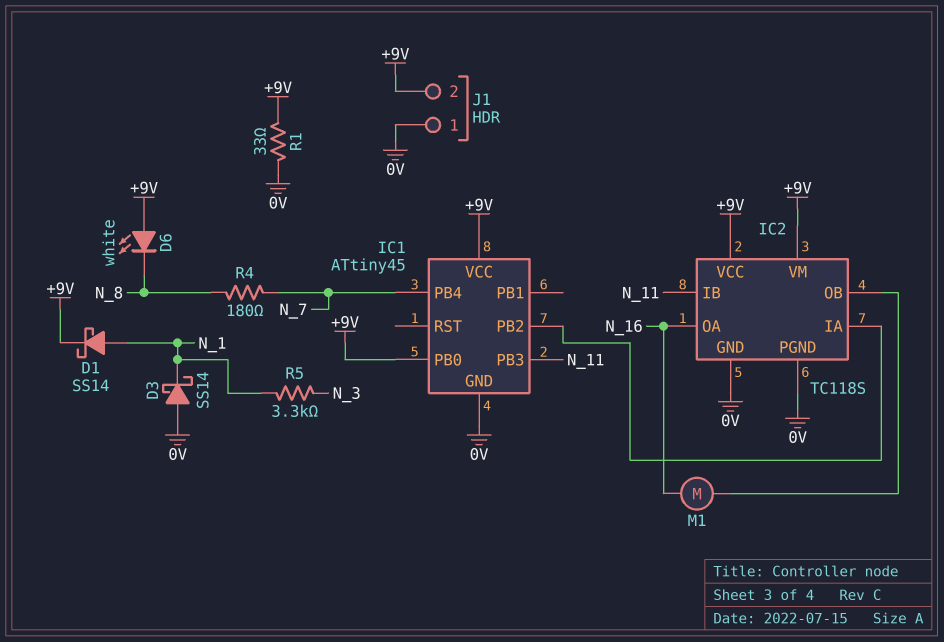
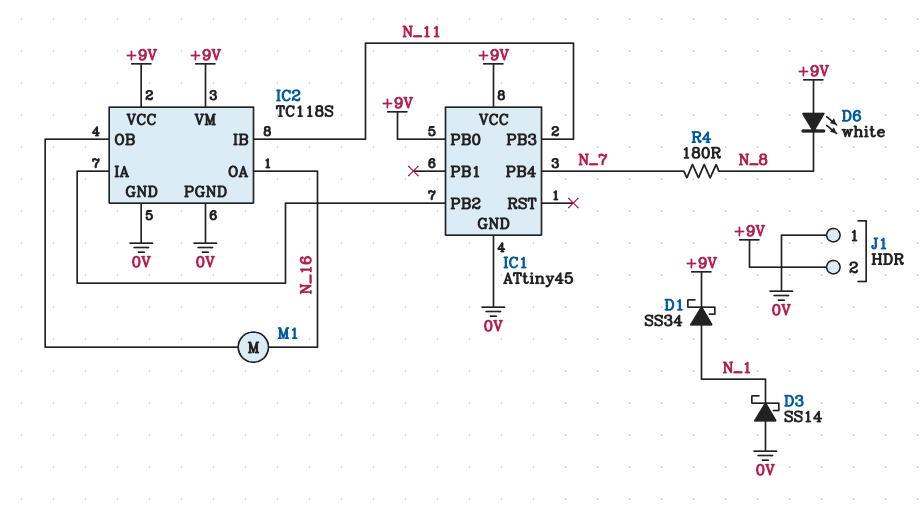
D1: schottky SS14 (A N_1, K +9V) -> schottky SS34 (A N_1, K +9V)
R1: 33 (+9V, 0V) -> none
R5: 3.3k (N_1, N_3) -> none

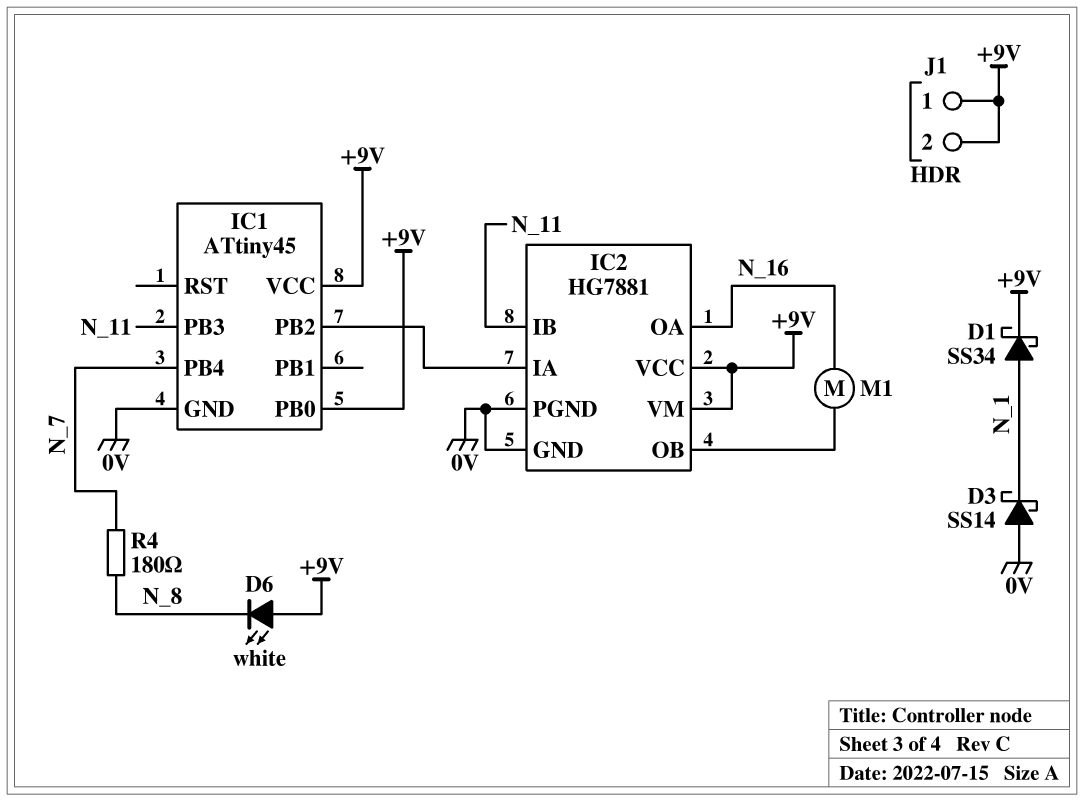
IC2: TC118S -> HG7881
J1 pin 1: 0V -> +9V

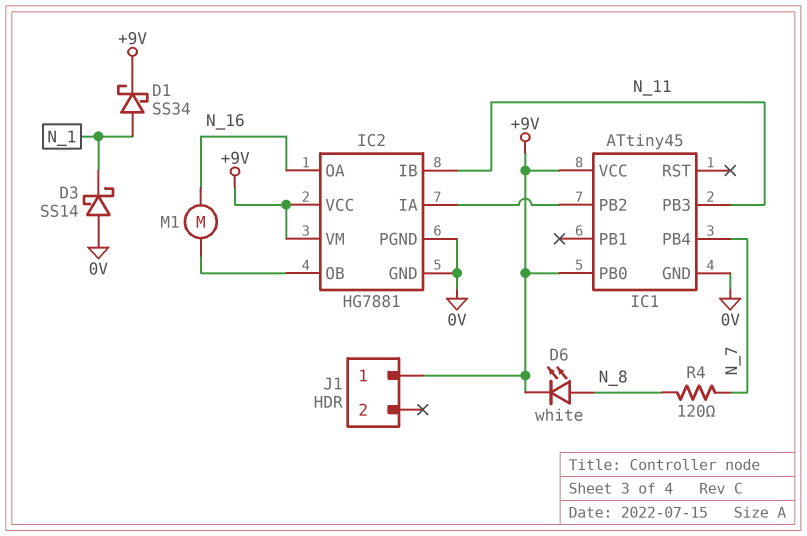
D6: LED white (A +9V, K N_8) -> LED white (A N_8, K +9V)
J1 pin 2: +9V -> none
R4: 180 (N_7, N_8) -> 120 (N_7, N_8)

